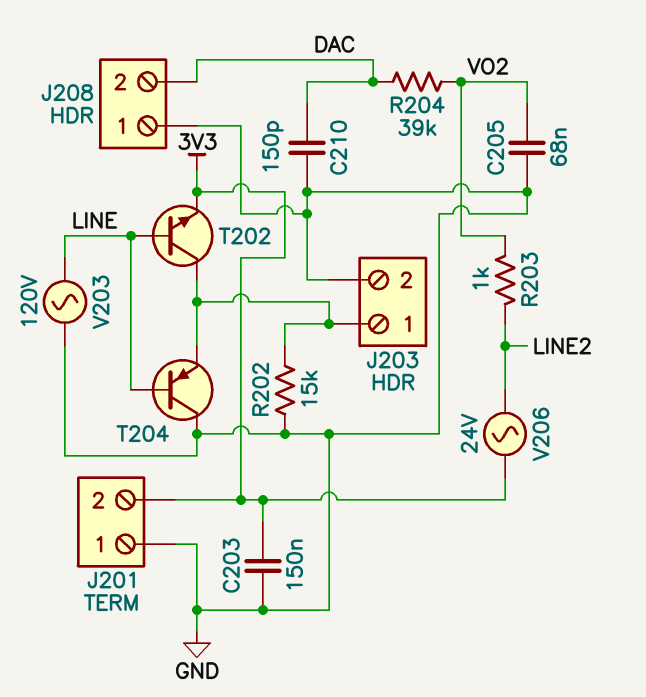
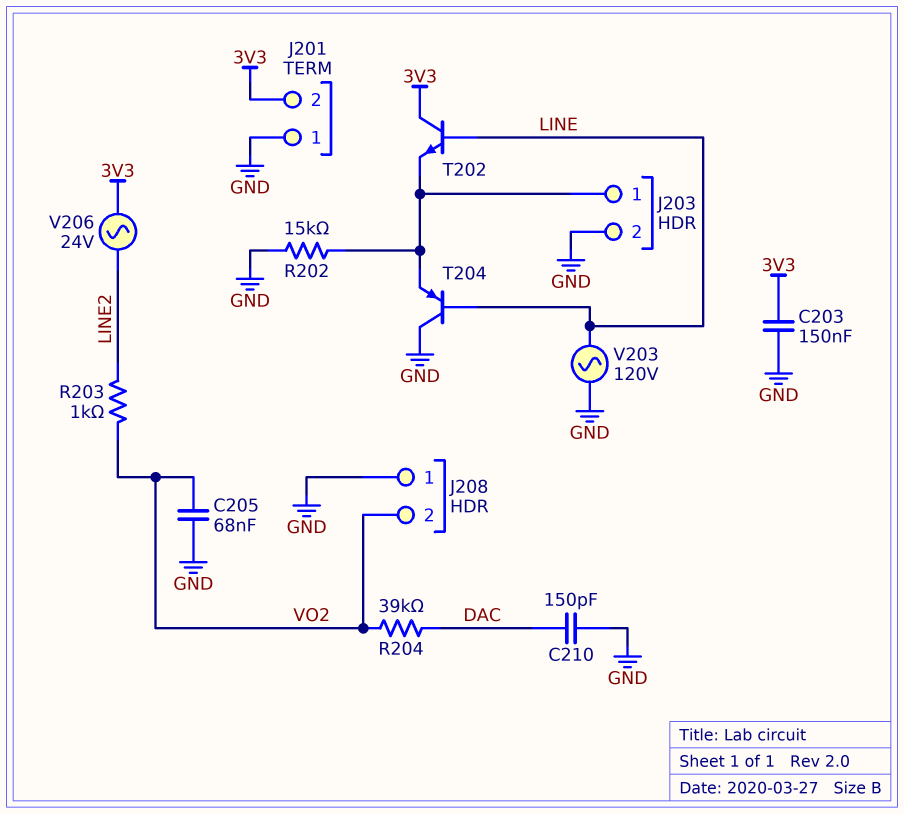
J208 pin 2: DAC -> VO2
T202: NPN (B LINE, C J203/1, E 3V3) -> NPN (B LINE, C 3V3, E J203/1)

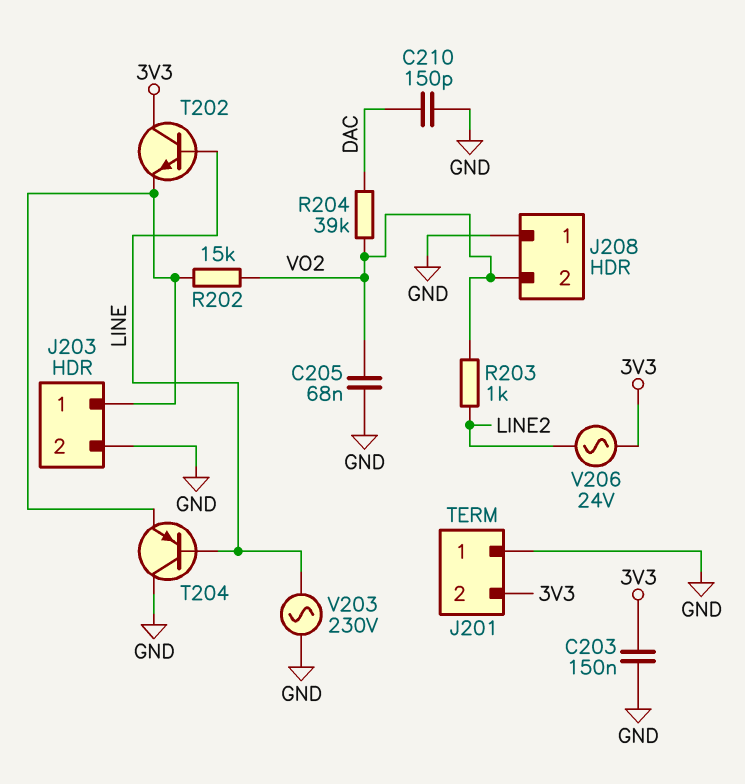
R202: 15k (GND, J203/1) -> 15k (J203/1, VO2)
V203: AC 120V (GND, LINE) -> AC 230V (GND, LINE)

